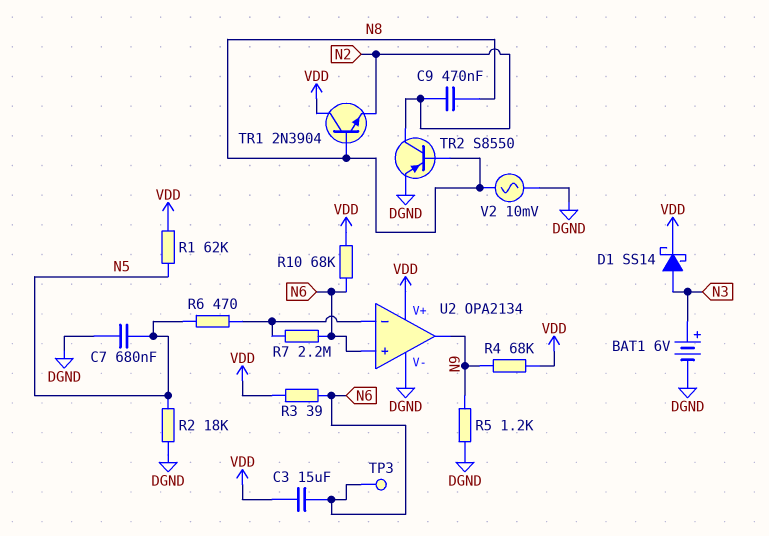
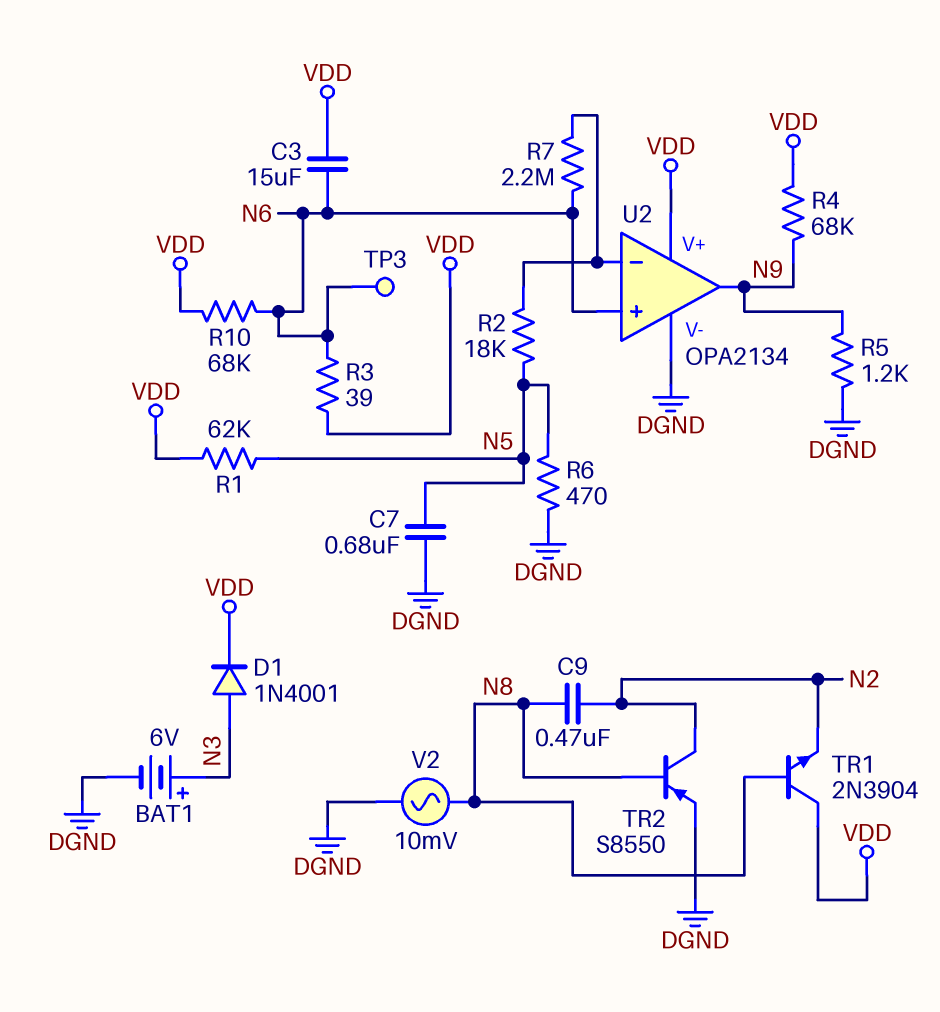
D1: schottky SS14 (A N3, K VDD) -> diode 1N4001 (A N3, K VDD)
R2: 18k (DGND, N5) -> 18k (N5, U2/in-)
R6: 470 (N5, U2/in-) -> 470 (DGND, N5)

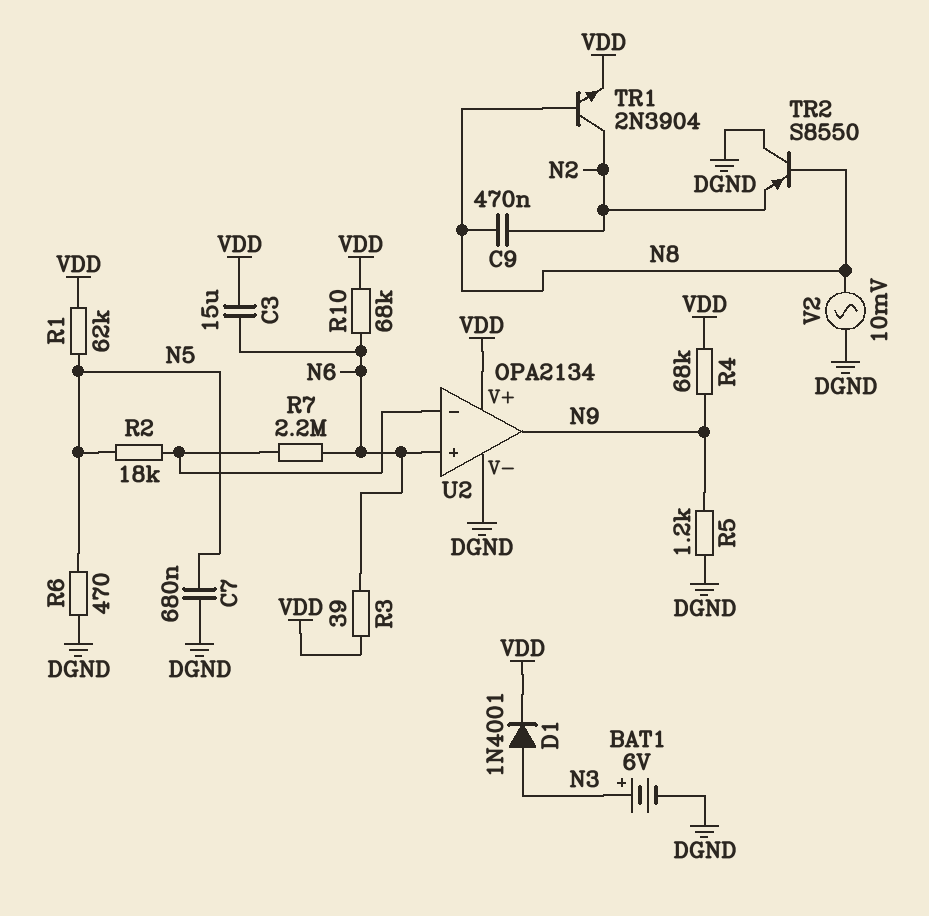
TP3: test point (N6) -> none
TR1: NPN 2N3904 (B N8, C VDD, E N2) -> NPN 2N3904 (B N8, C N2, E VDD)
TR2: PNP S8550 (B N8, C N2, E DGND) -> PNP S8550 (B N8, C DGND, E N2)

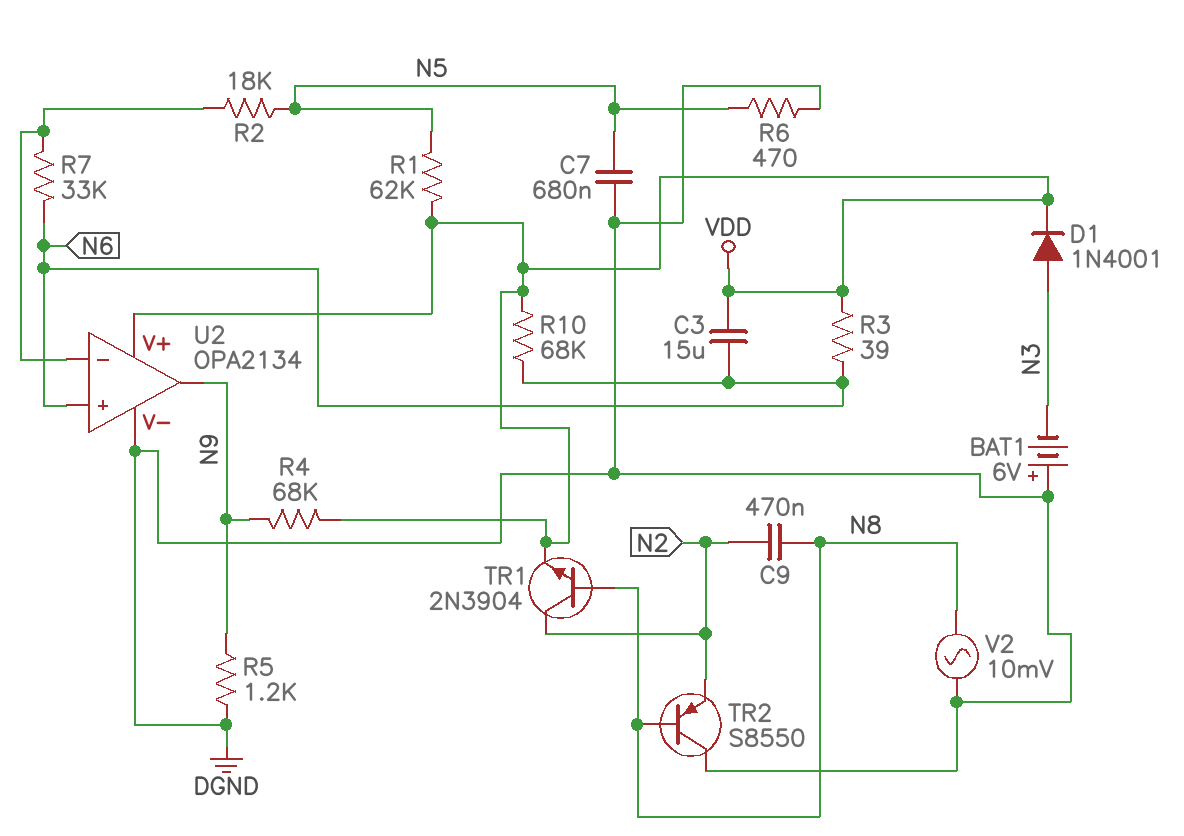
BAT1: 6V (plus N3, minus DGND) -> 6V (plus DGND, minus N3)
R7: 2.2M (N6, U2/in-) -> 33k (N6, U2/in-)

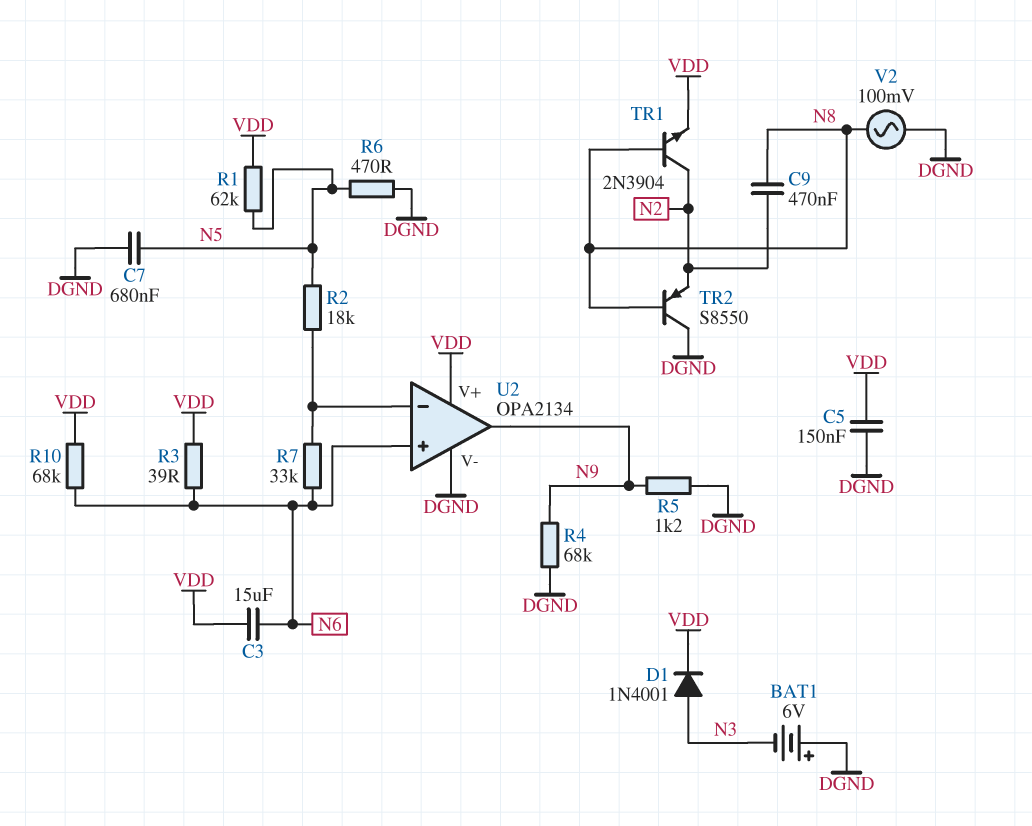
C5: none -> 150nF (DGND, VDD)
R4: 68k (N9, VDD) -> 68k (DGND, N9)
V2: AC 10mV (DGND, N8) -> AC 100mV (DGND, N8)

